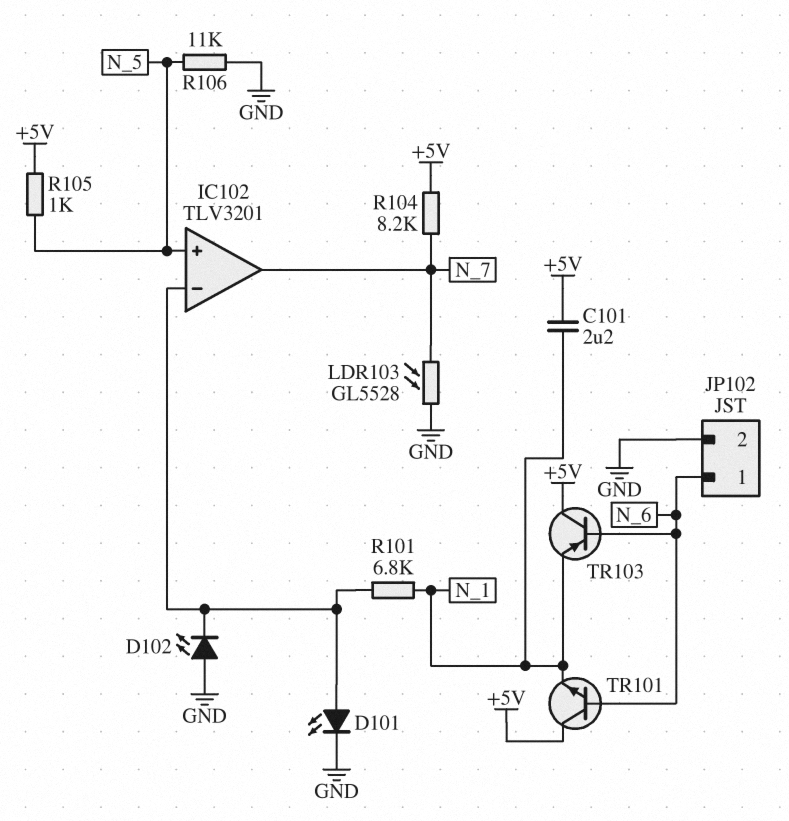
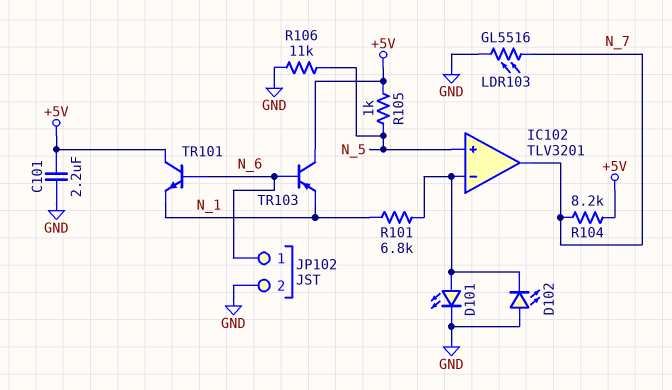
C101: 2.2uF (+5V, N_1) -> 2.2uF (+5V, GND)
LDR103: GL5528 (GND, N_7) -> GL5516 (GND, N_7)

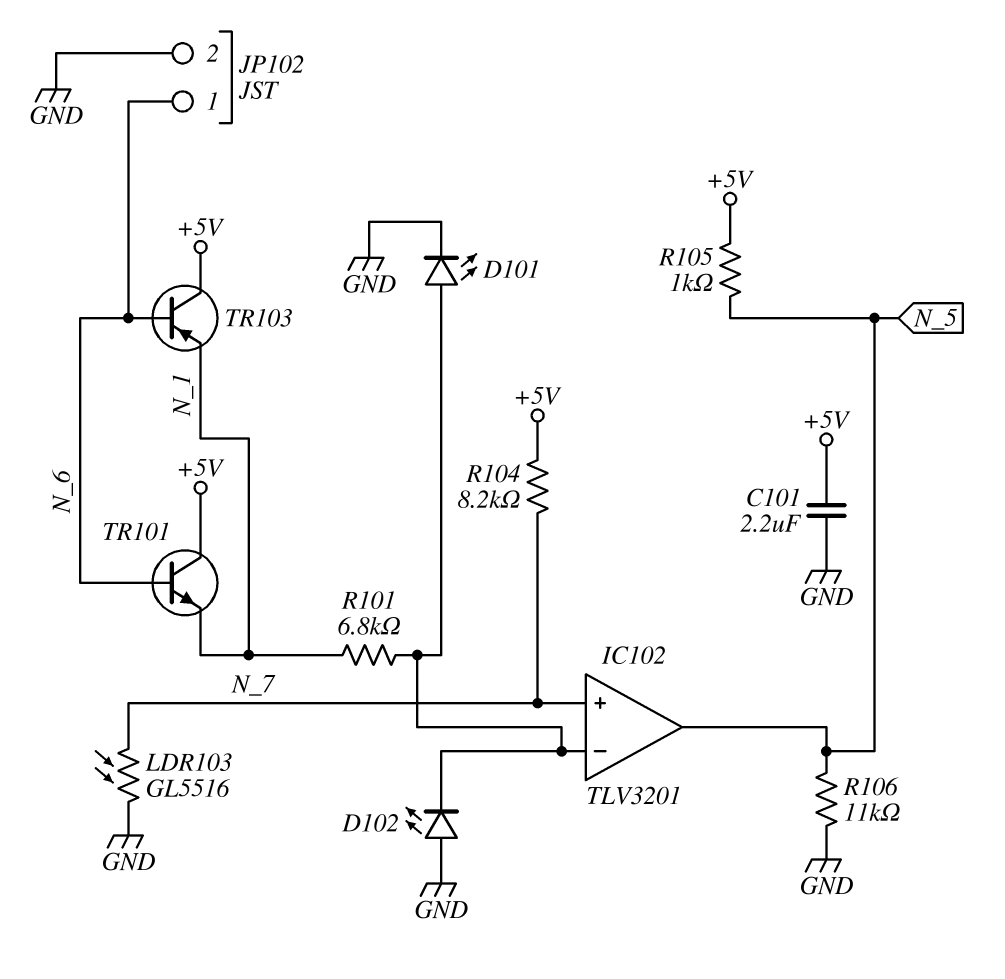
IC102 pin in+: N_5 -> N_7
IC102 pin out: N_7 -> N_5

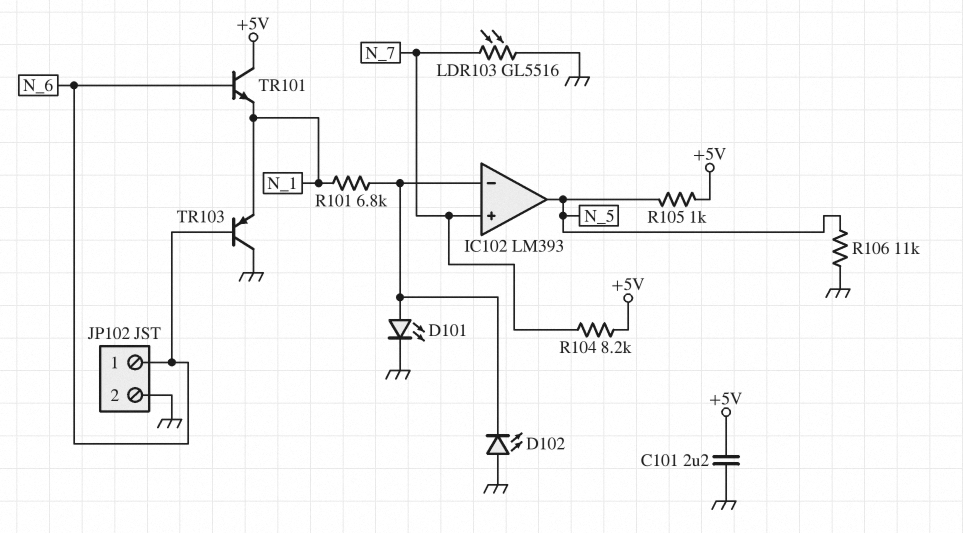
IC102: TLV3201 -> LM393
TR103: PNP (B N_6, C +5V, E N_1) -> PNP (B N_6, C GND, E N_1)

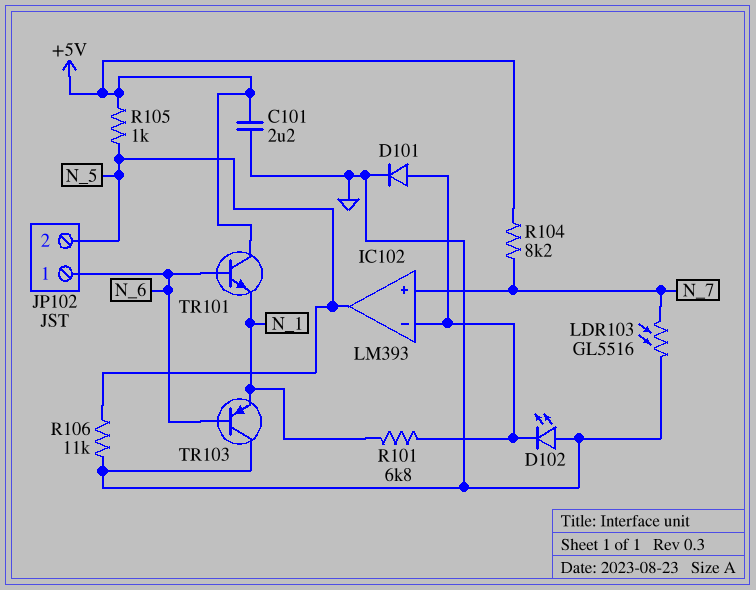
D101: LED (A IC102/in-, K GND) -> diode (A IC102/in-, K GND)
JP102 pin 2: GND -> N_5

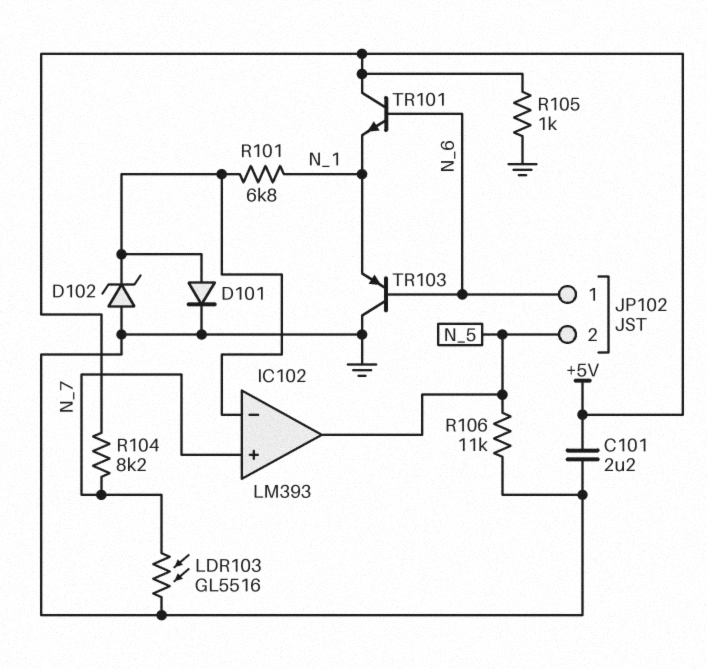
D102: LED (A GND, K IC102/in-) -> zener (A GND, K IC102/in-)
R105: 1k (+5V, N_5) -> 1k (+5V, GND)

